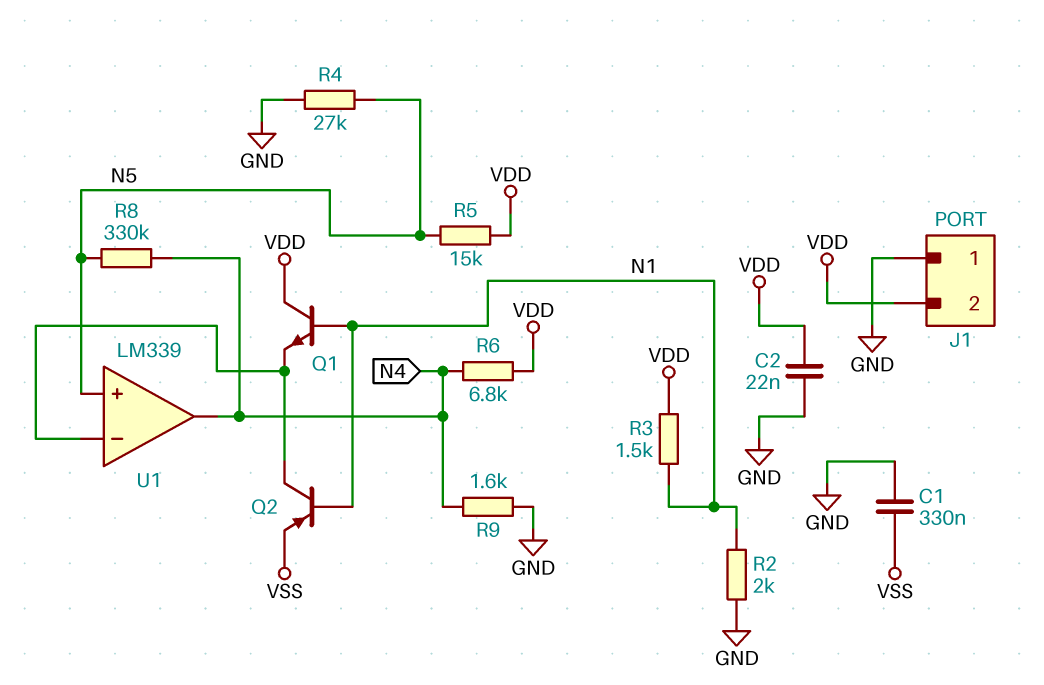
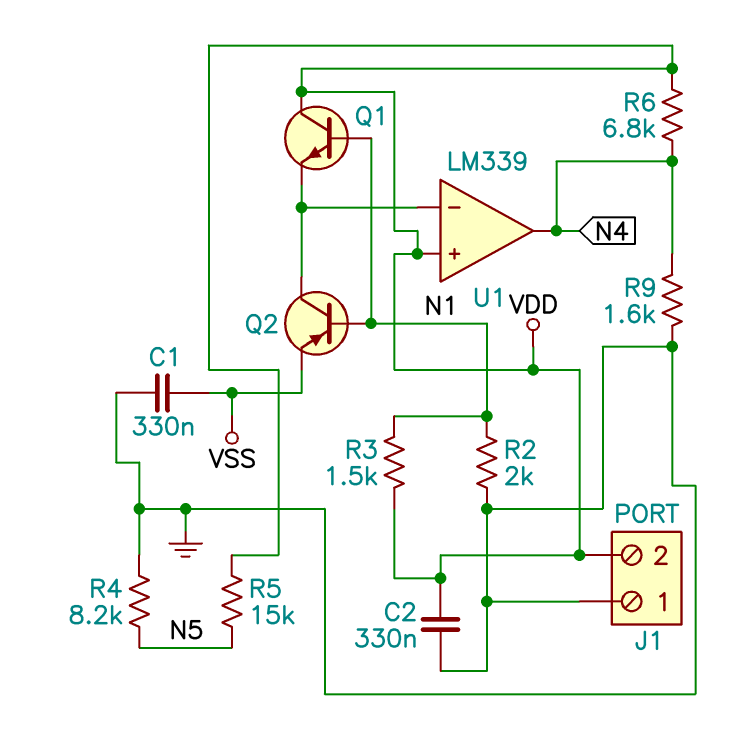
C2: 22nF (GND, VDD) -> 330nF (GND, VDD)
R4: 27k (GND, N5) -> 8.2k (GND, N5)
R8: 330k (N4, N5) -> none
U1 pin in+: N5 -> VDD

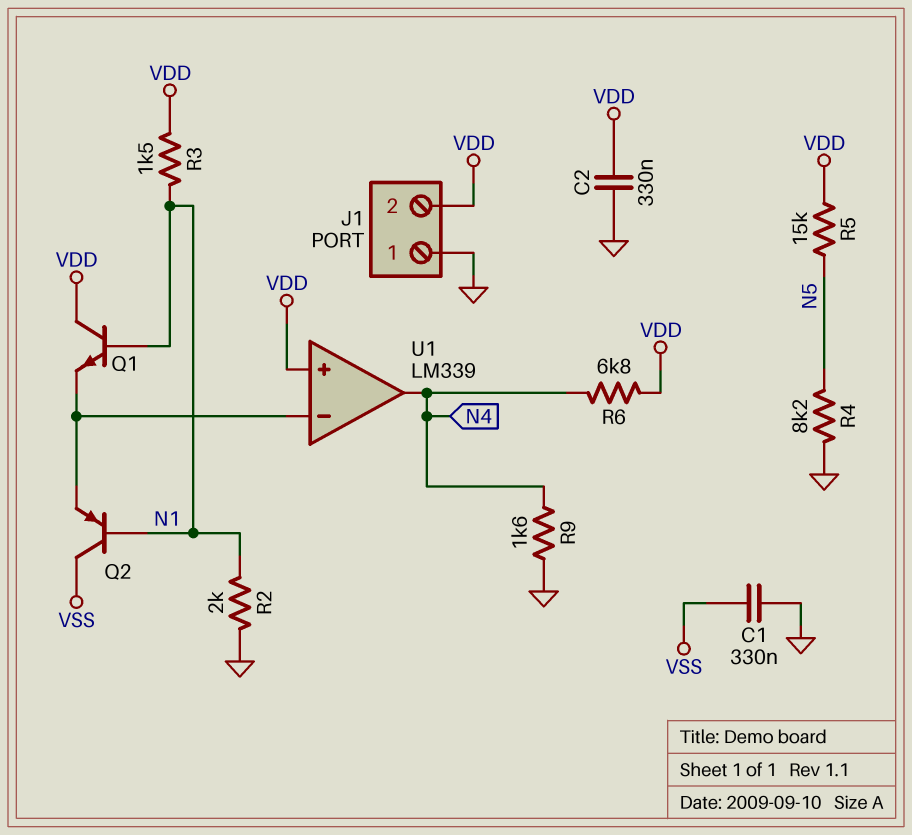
Q2: PNP (B N1, C U1/in-, E VSS) -> PNP (B N1, C VSS, E U1/in-)

